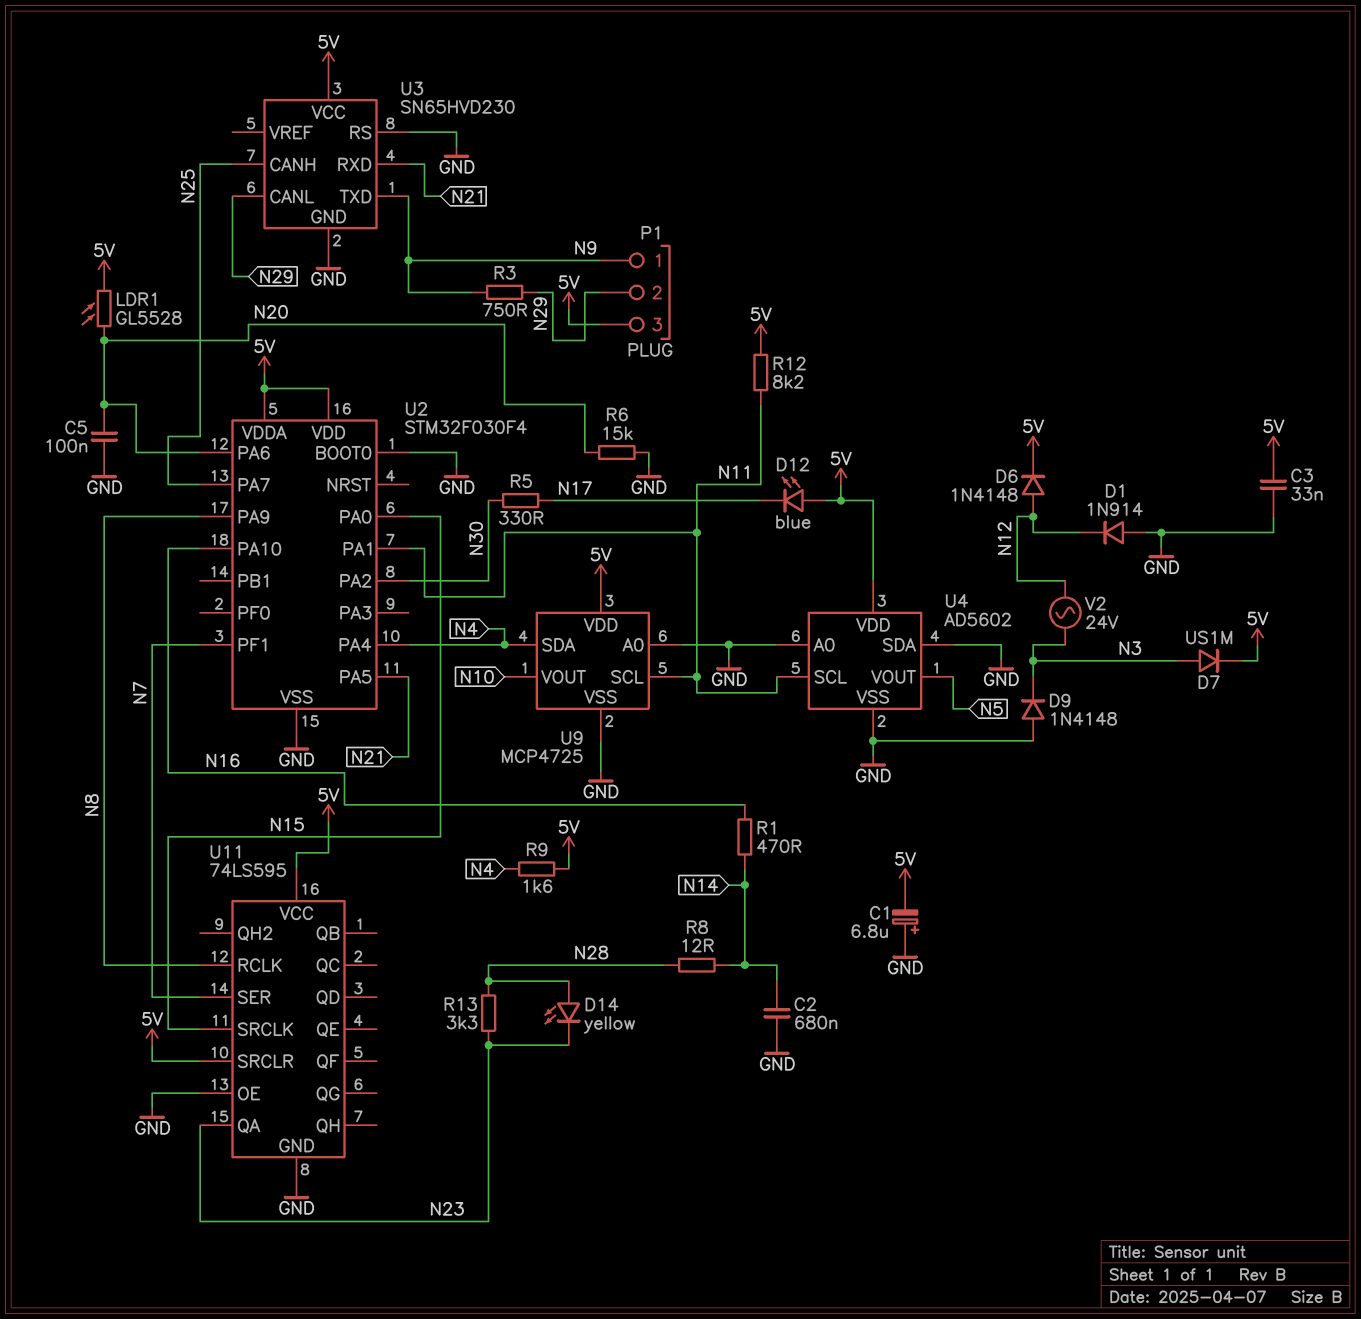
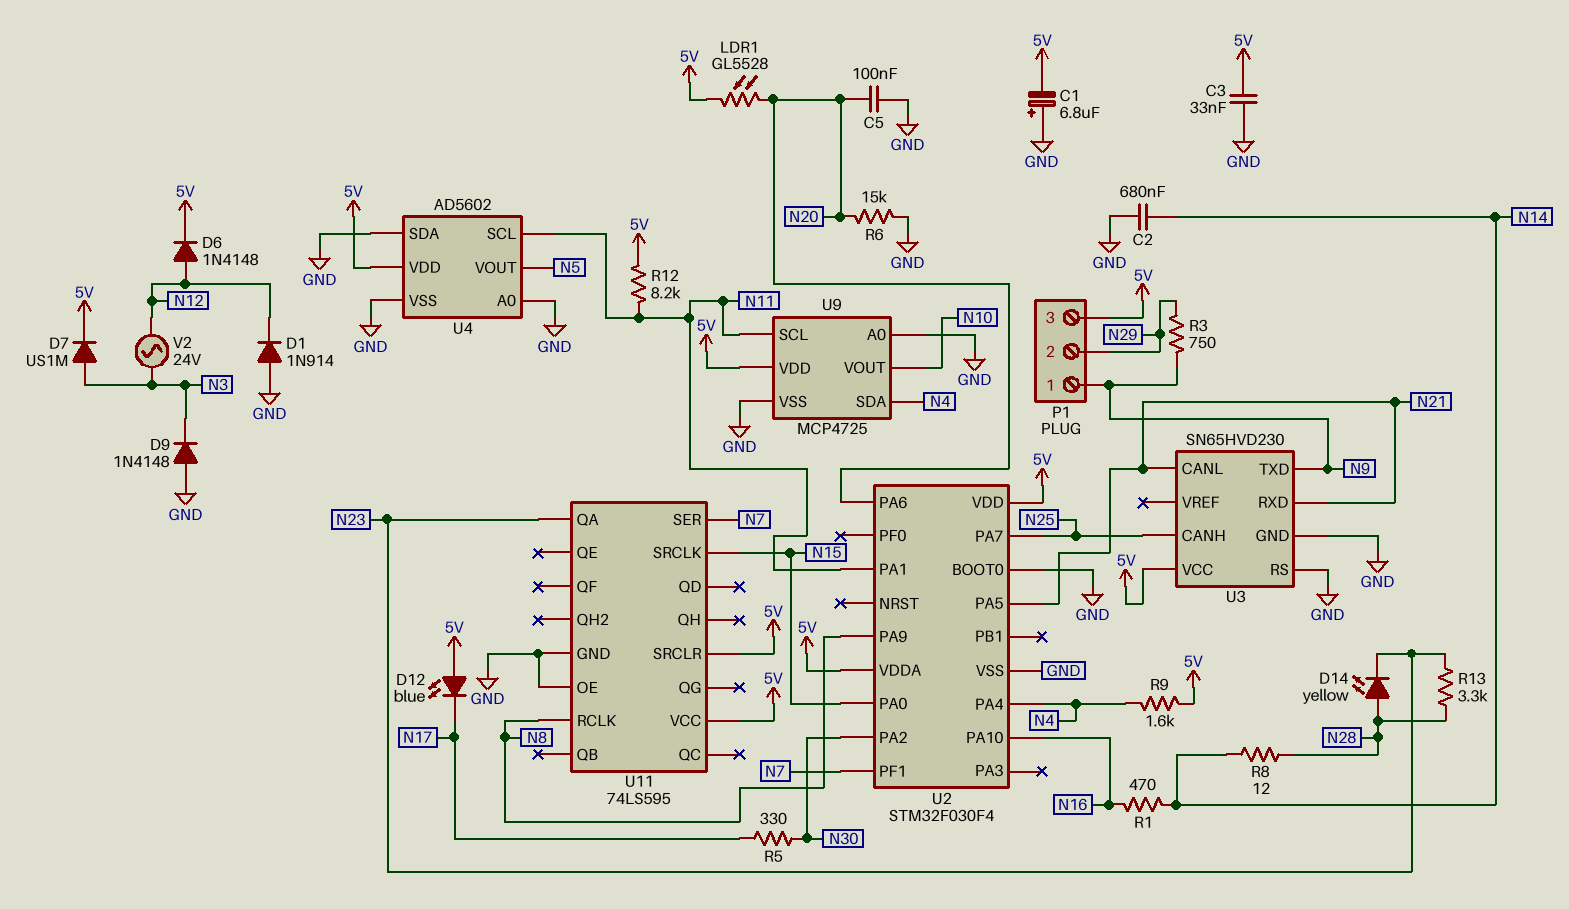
U3 pin CANL: N29 -> N21

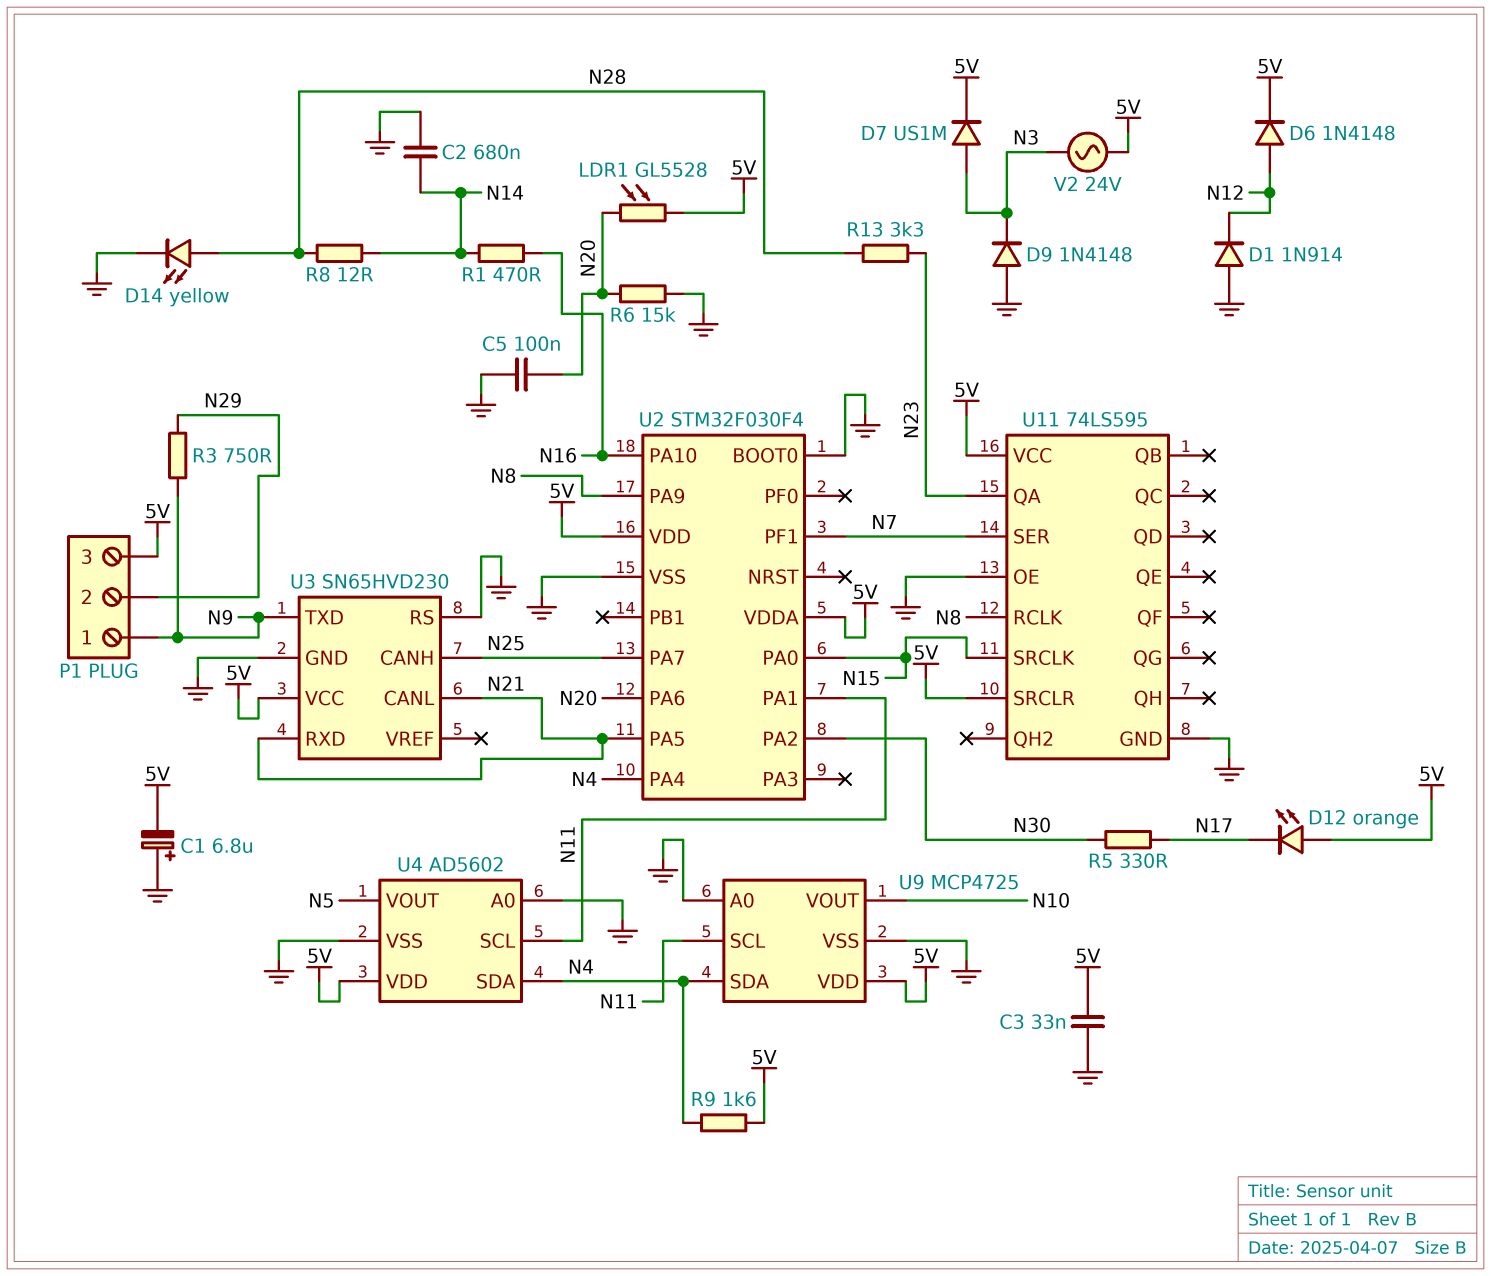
D12: LED blue (A 5V, K N17) -> LED orange (A 5V, K N17)
D14: LED yellow (A N28, K N23) -> LED yellow (A N28, K GND)
R12: 8.2k (5V, N11) -> none
U4 pin SDA: GND -> N4
V2: AC 24V (N3, N12) -> AC 24V (5V, N3)

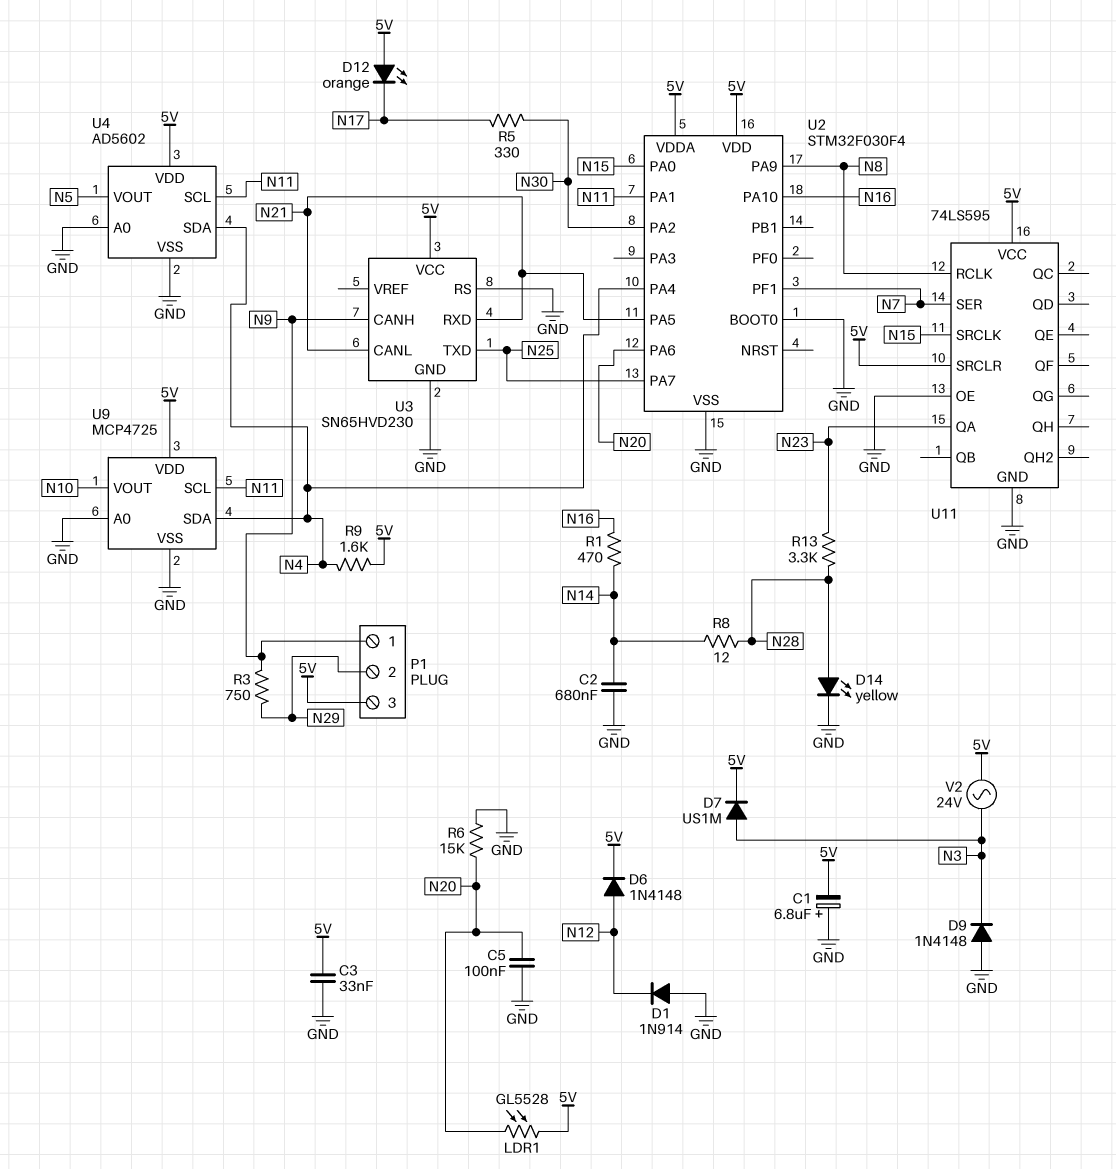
U3 pin CANH: N25 -> N9
U3 pin TXD: N9 -> N25

